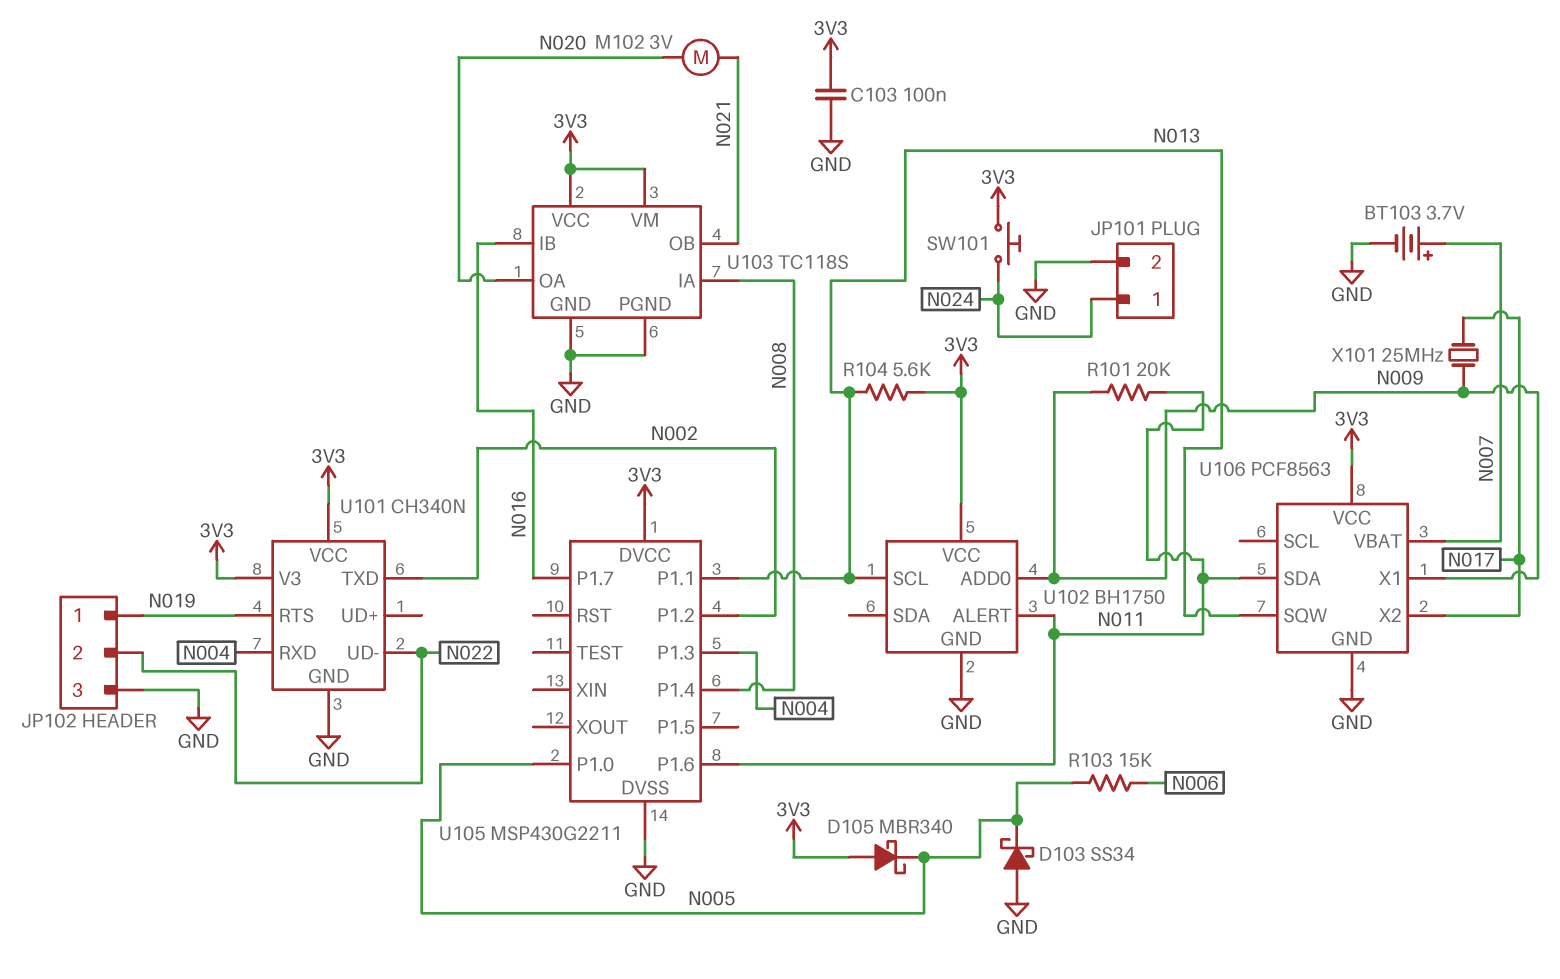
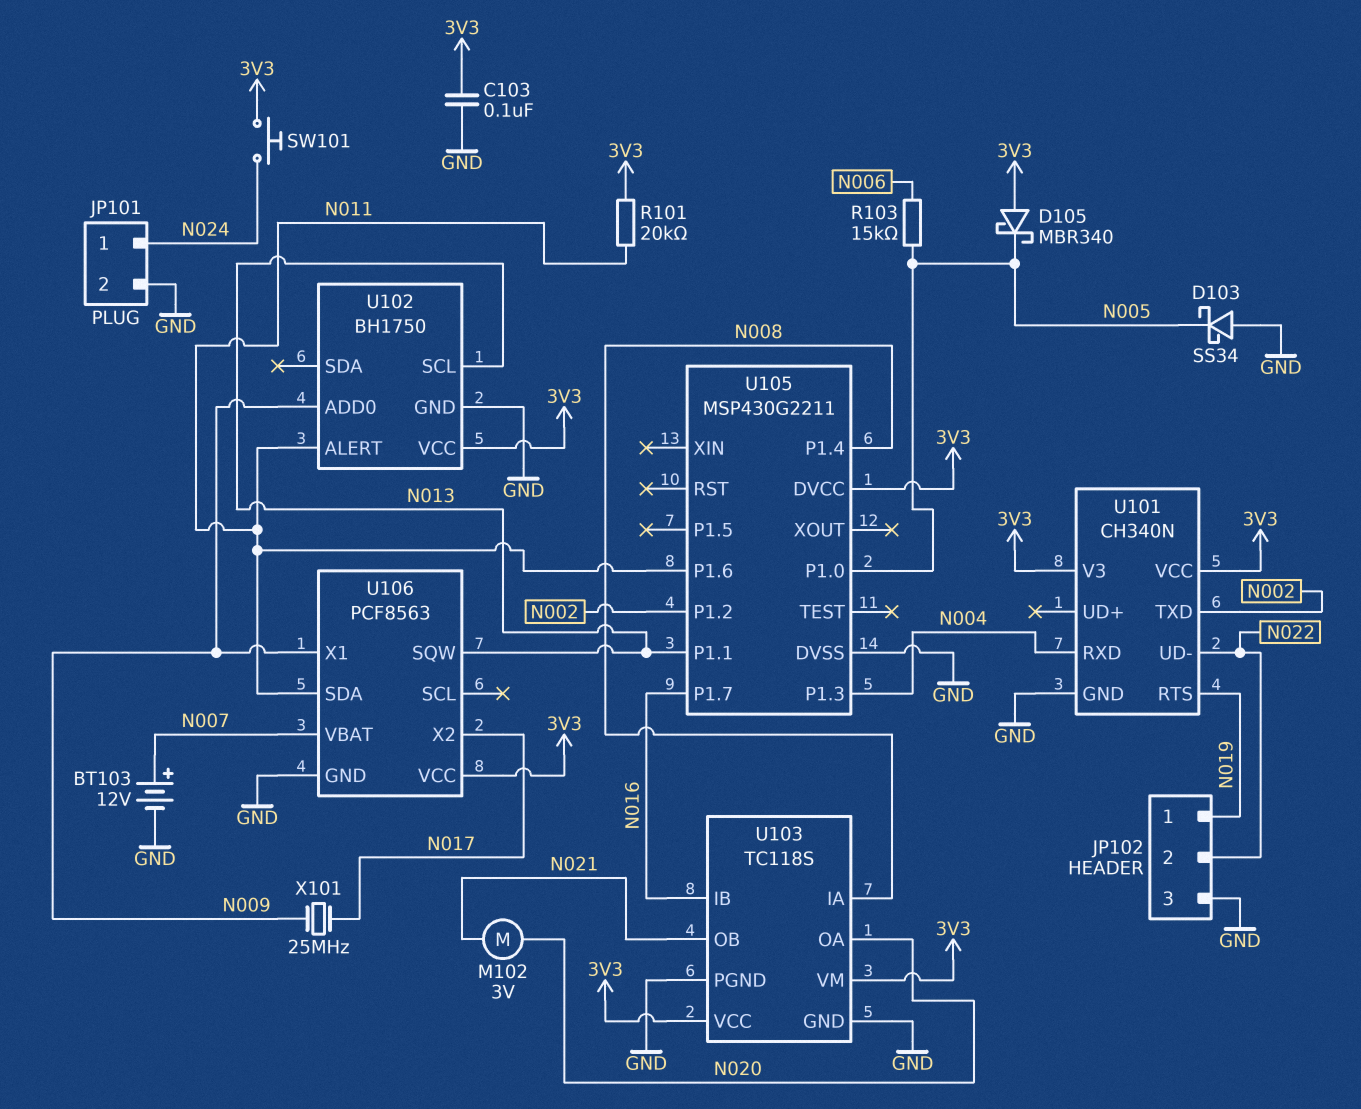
BT103: 3.7V (plus N007, minus GND) -> 12V (plus N007, minus GND)
R101: 20k (N009, N011) -> 20k (3V3, N011)
R104: 5.6k (3V3, N013) -> none

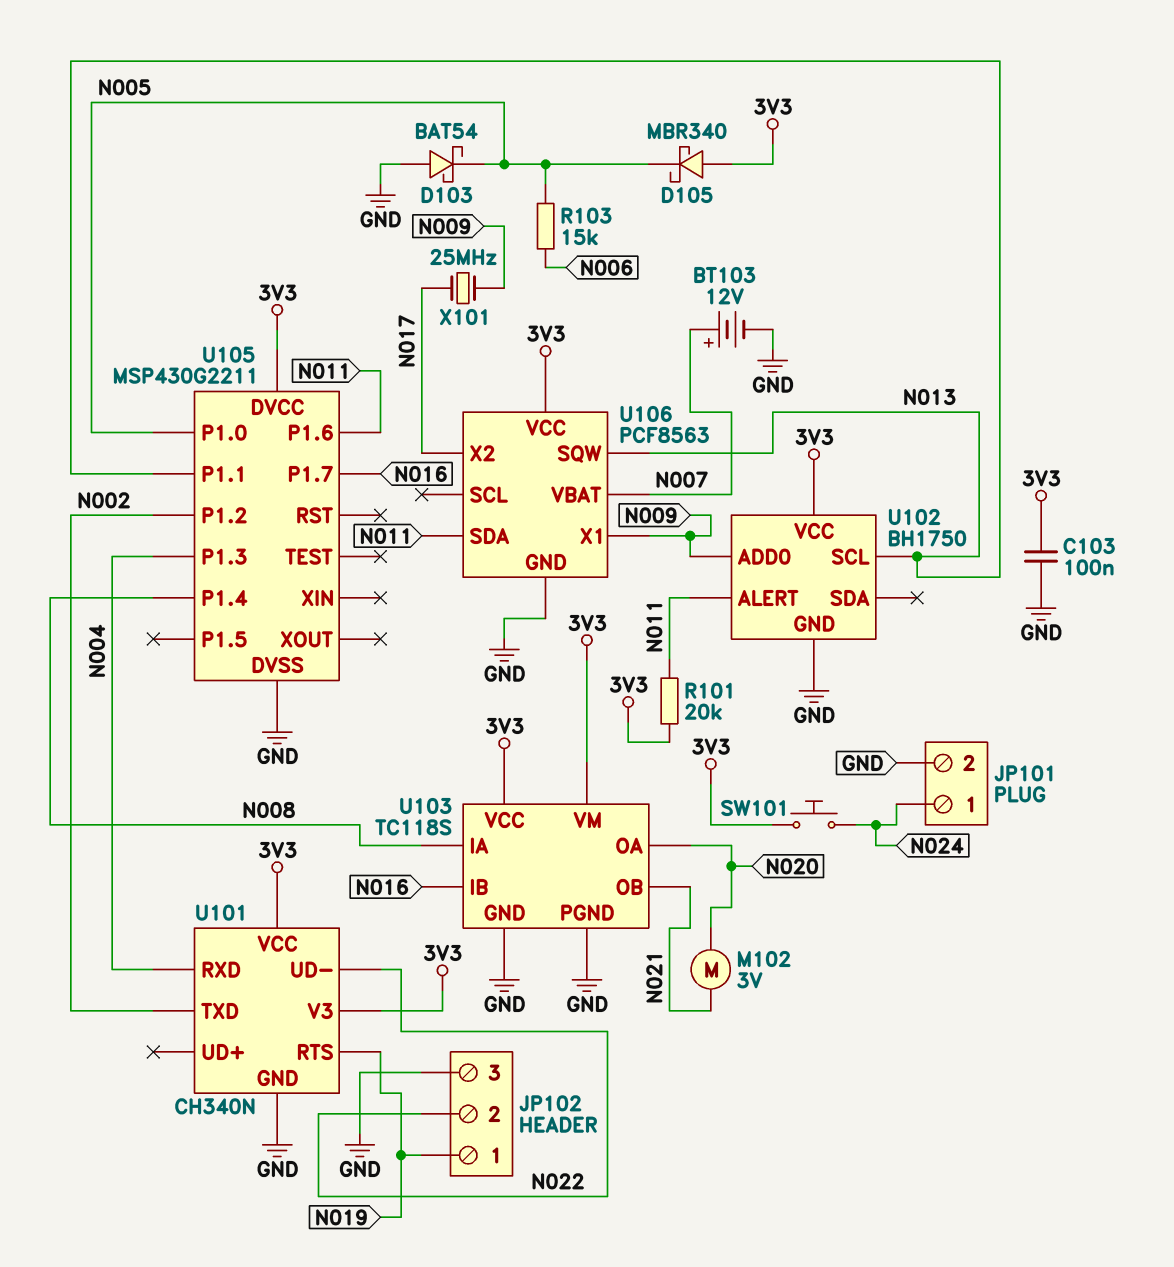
D103: schottky SS34 (A GND, K N005) -> schottky BAT54 (A GND, K N005)

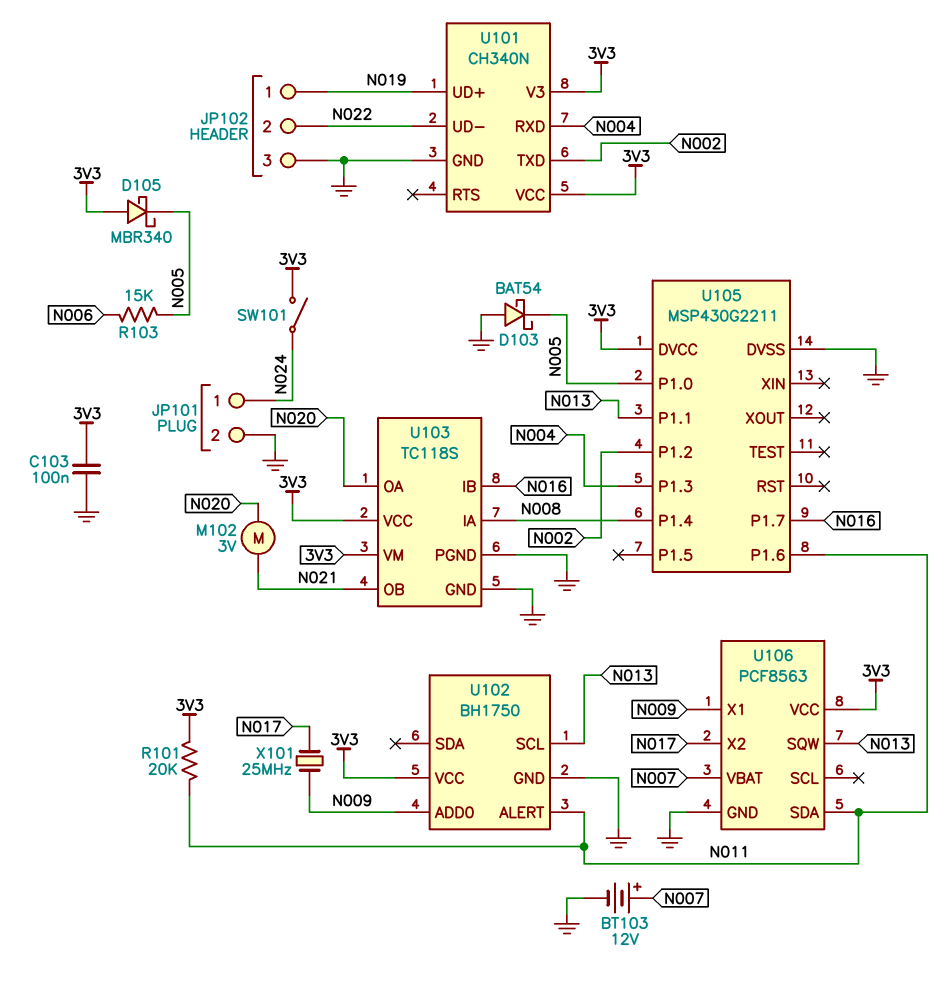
SW101: button (3V3, N024) -> switch (3V3, N024)
U101 pin RTS: N019 -> none
U101 pin UD+: none -> N019

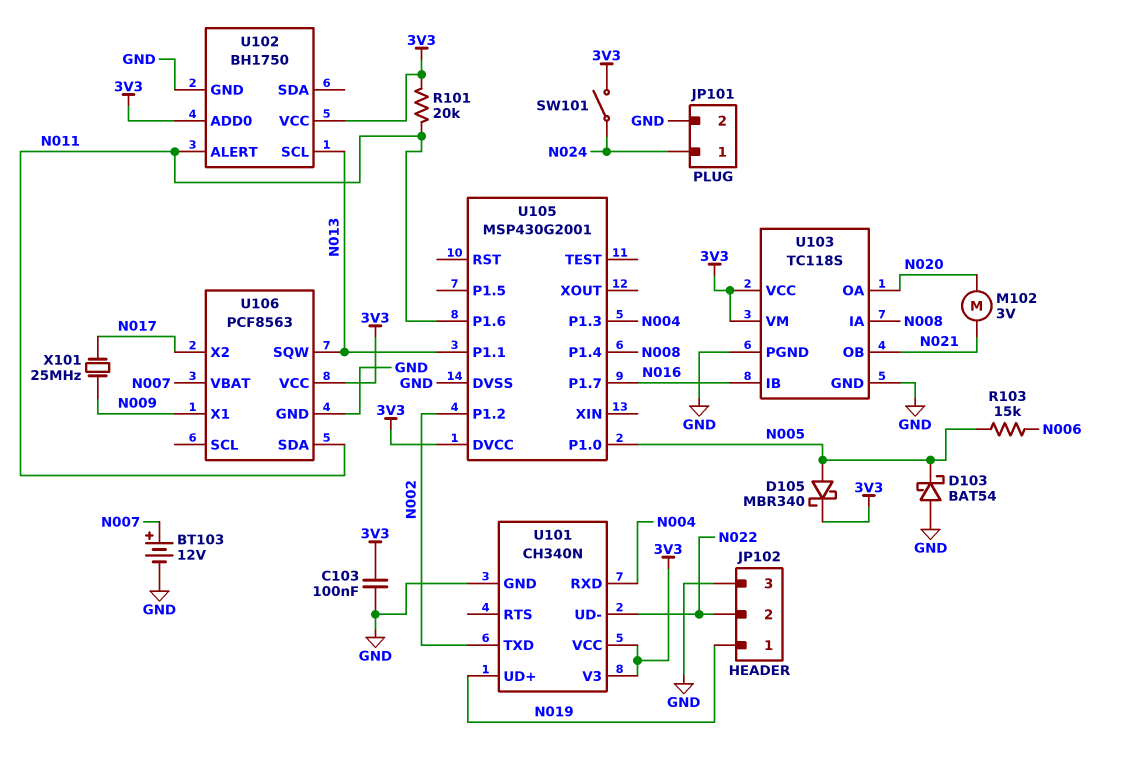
D105: schottky MBR340 (A 3V3, K N005) -> schottky MBR340 (A N005, K 3V3)
U102 pin ADD0: N009 -> 3V3
U105: MSP430G2211 -> MSP430G2001

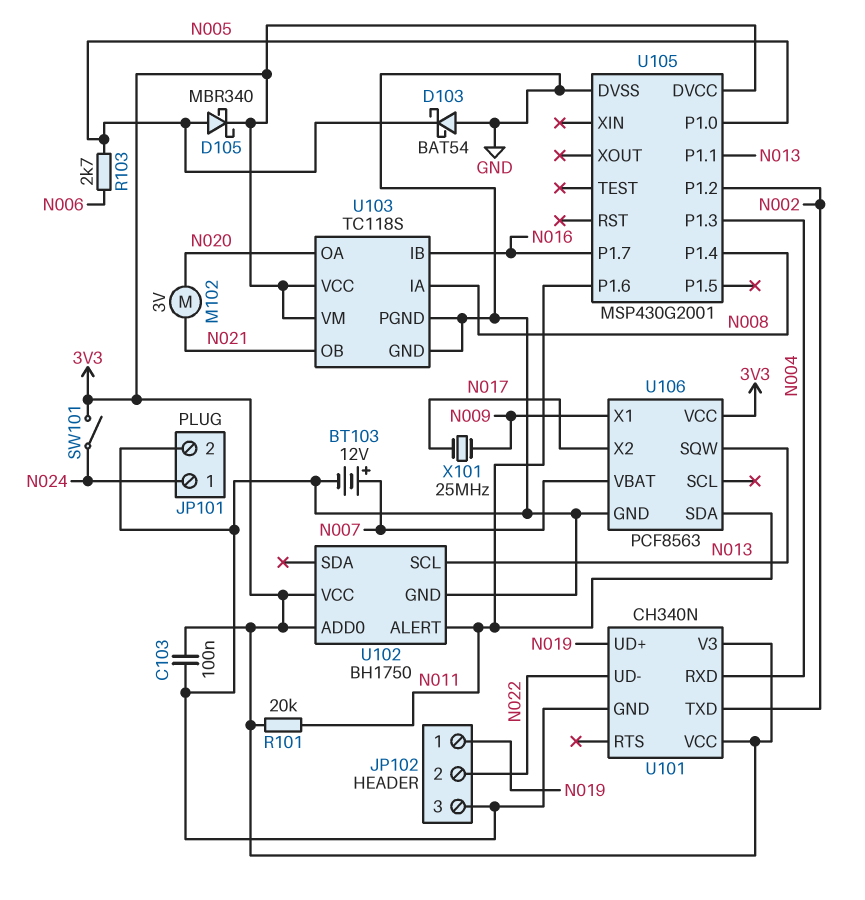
R103: 15k (N005, N006) -> 2.7k (N005, N006)

